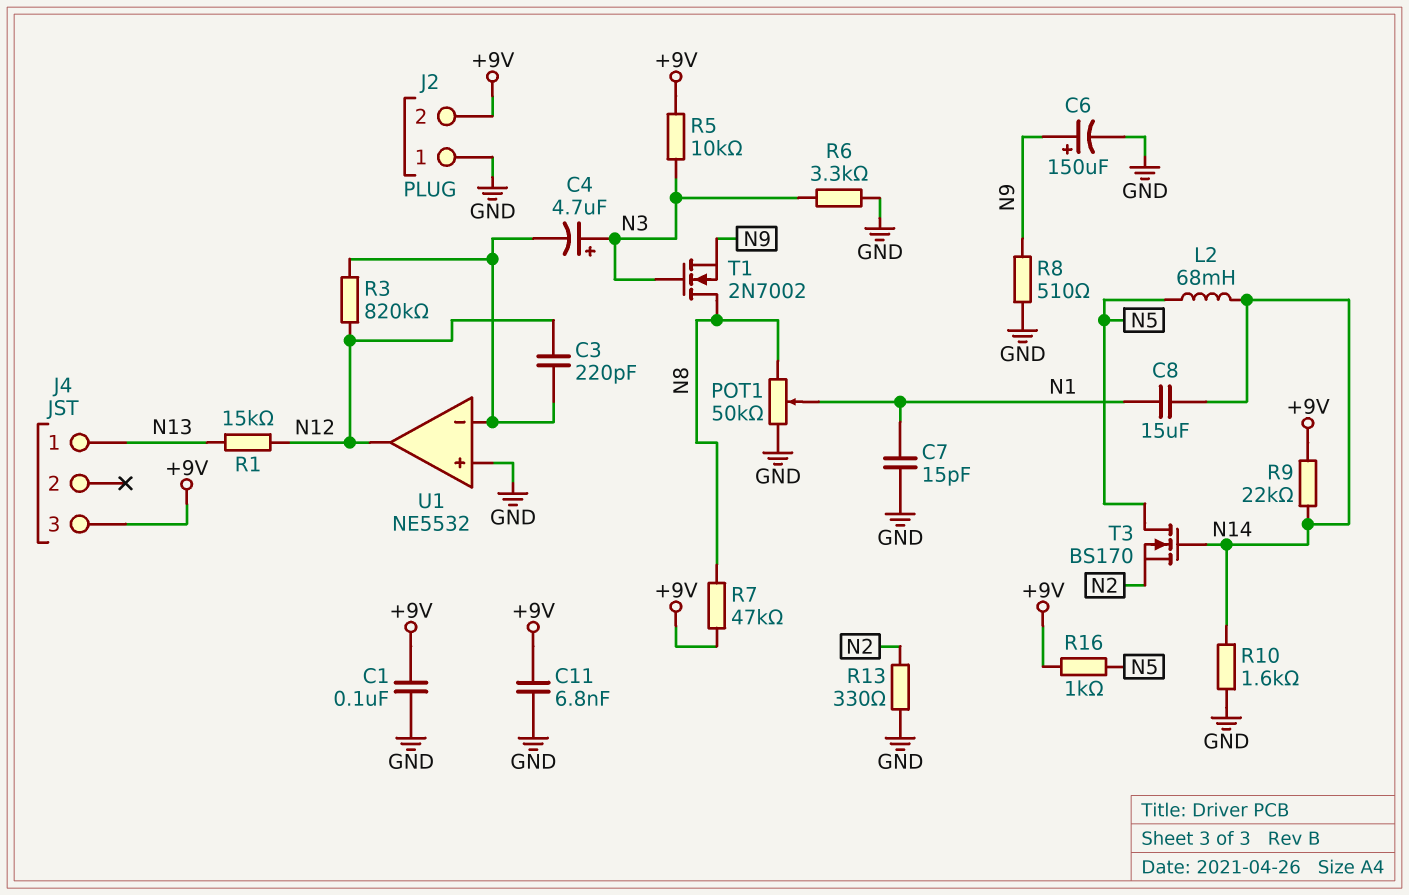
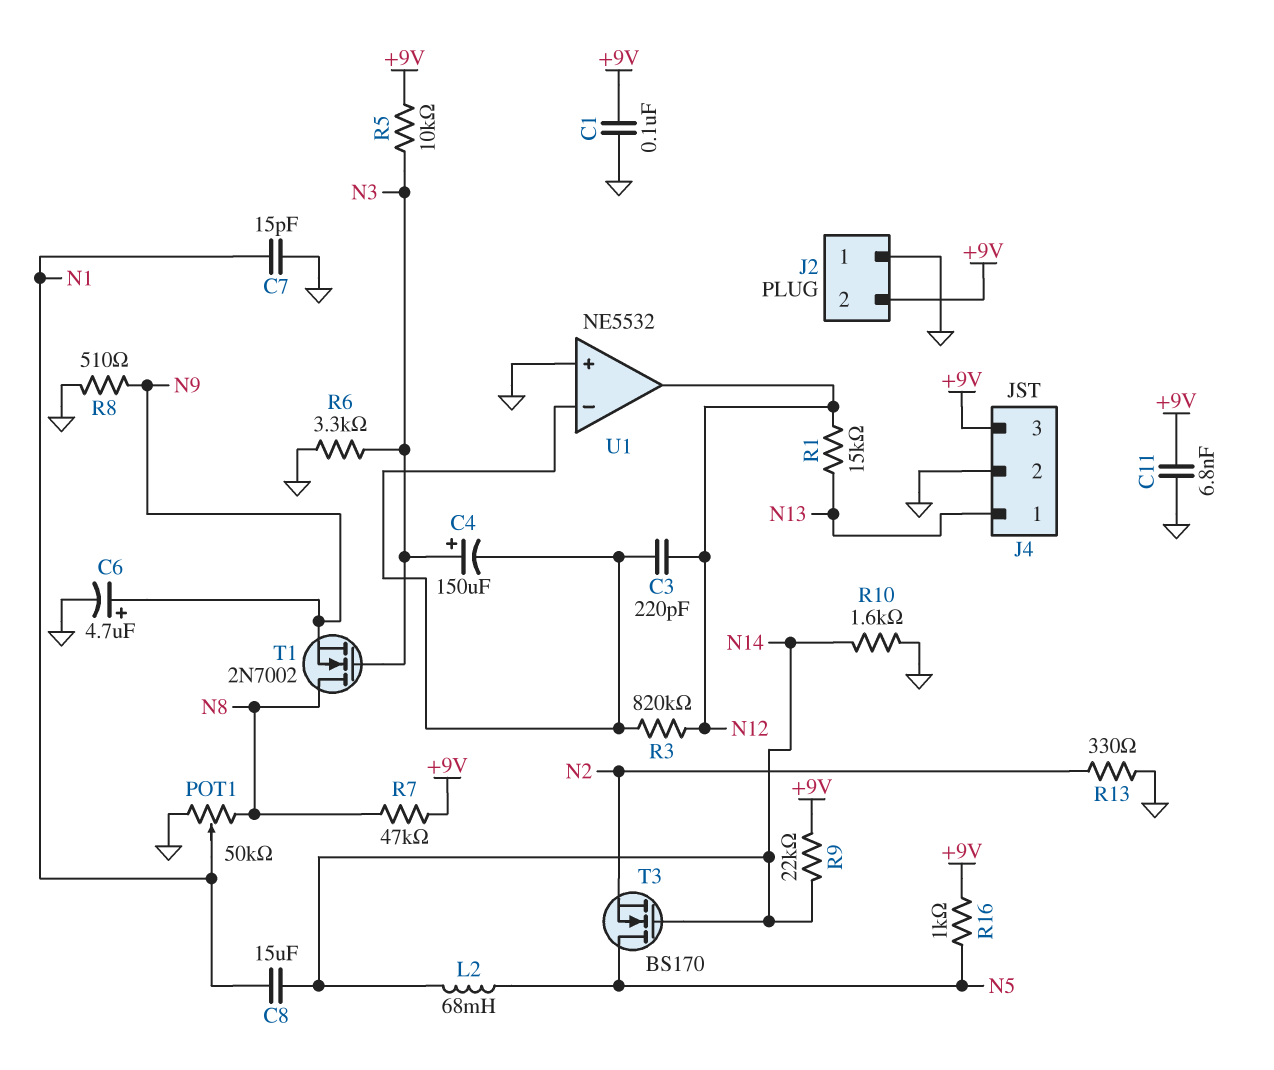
C4: 4.7uF (plus N3, minus U1/in-) -> 150uF (plus N3, minus U1/in-)
C6: 150uF (plus N9, minus GND) -> 4.7uF (plus N9, minus GND)
J4 pin 2: none -> GND

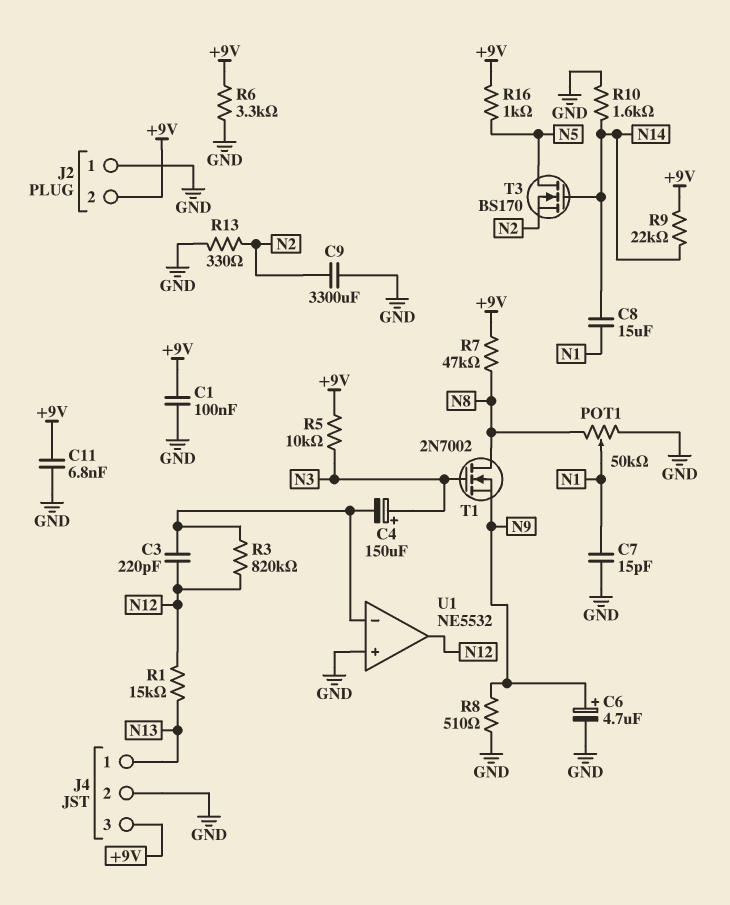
C9: none -> 3300uF (GND, N2)
L2: 68mH (N5, N14) -> none
R6: 3.3k (GND, N3) -> 3.3k (+9V, GND)

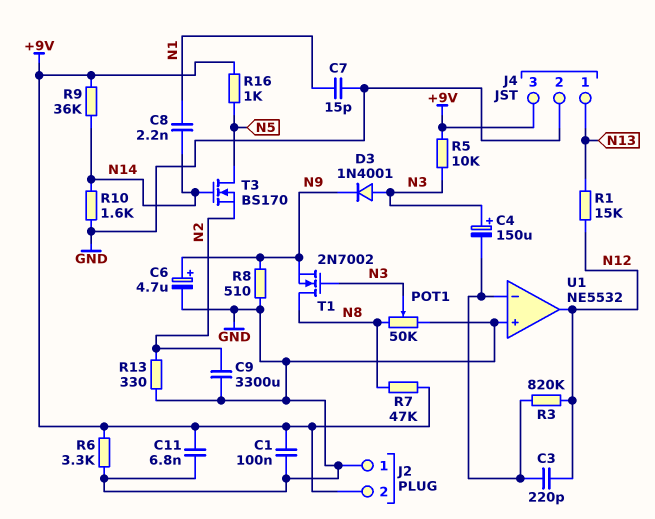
C8: 15uF (N1, N14) -> 2.2nF (N1, N14)
D3: none -> diode 1N4001 (A N3, K N9)
POT1: 50k (GND, N8, wiper N1) -> 50k (GND, N8, wiper N3)
R9: 22k (+9V, N14) -> 36k (+9V, N14)

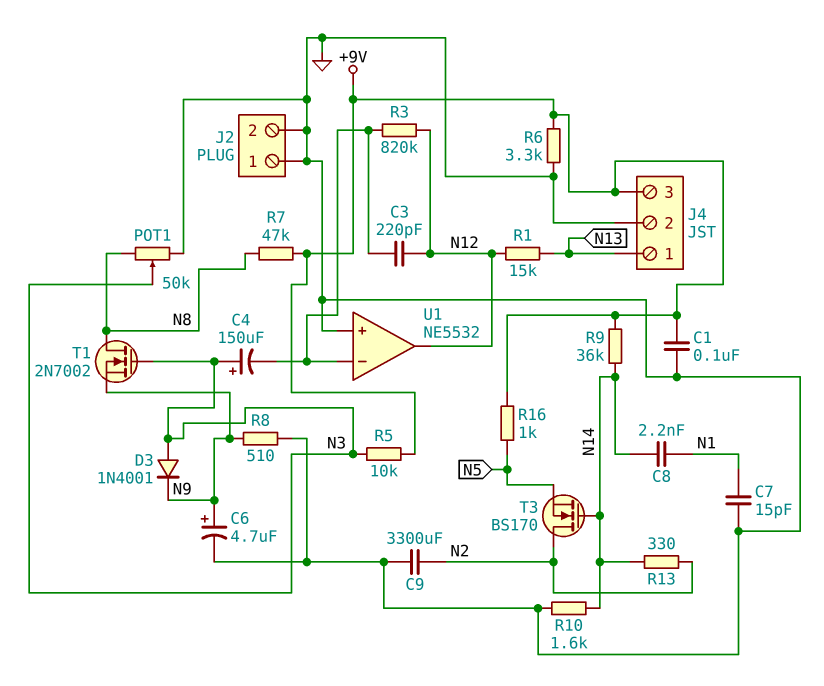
C11: 6.8nF (+9V, GND) -> none
J2 pin 2: +9V -> GND
R13: 330 (GND, N2) -> 330 (N2, N14)
T3: NMOS BS170 (G N14, D N5, S N2) -> NMOS BS170 (G N14, D N2, S N5)

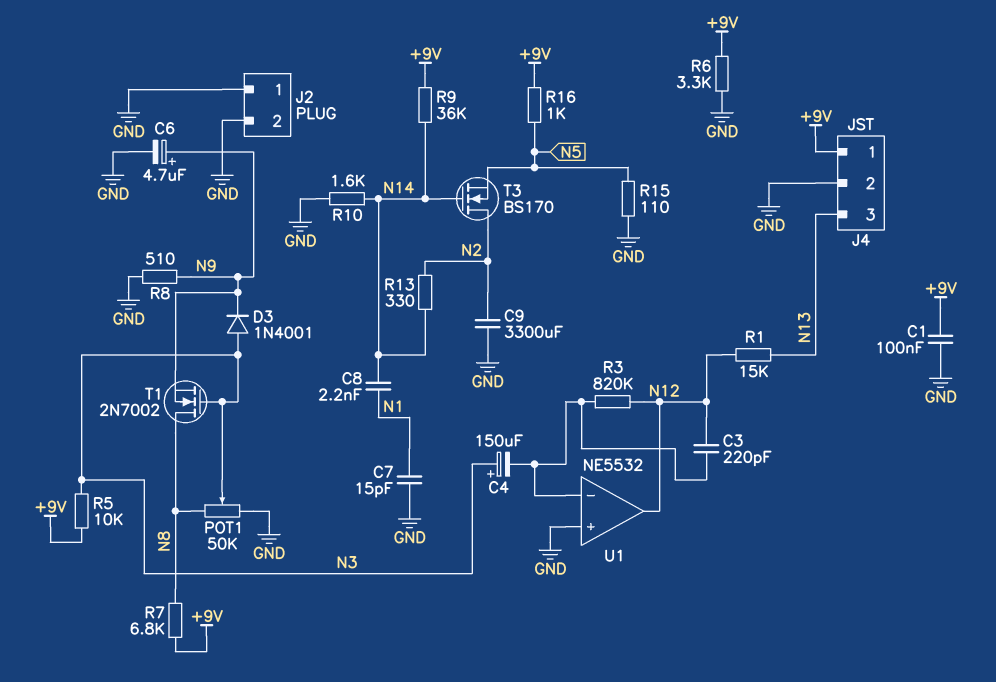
J4 pin 1: N13 -> +9V
J4 pin 3: +9V -> N13
R7: 47k (+9V, N8) -> 6.8k (+9V, N8)
R15: none -> 110 (GND, N5)

